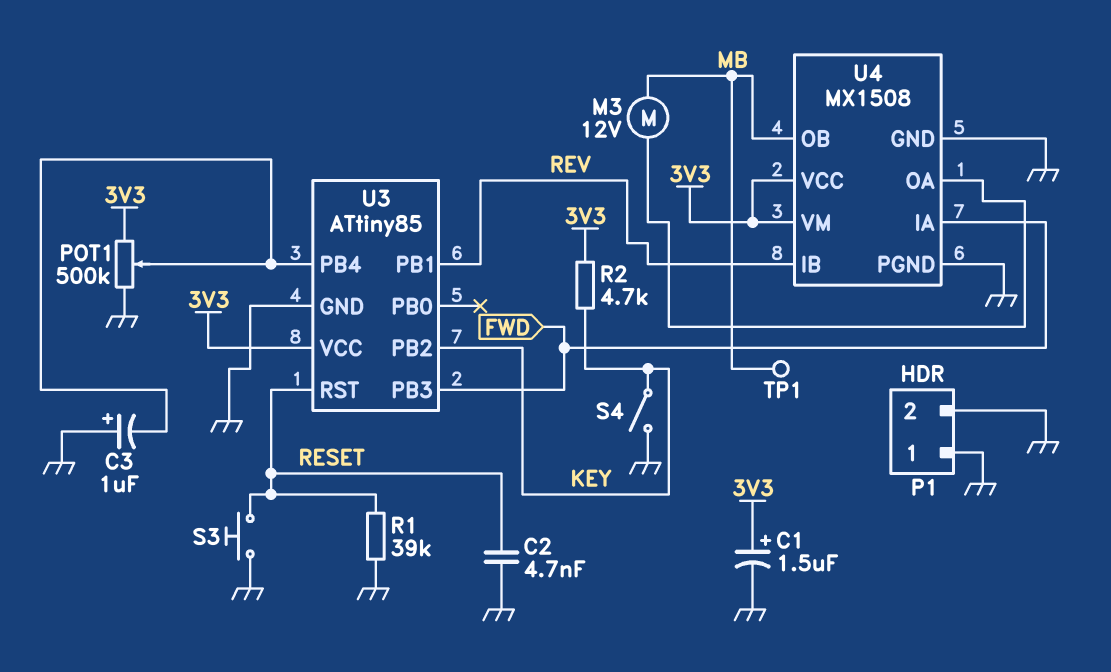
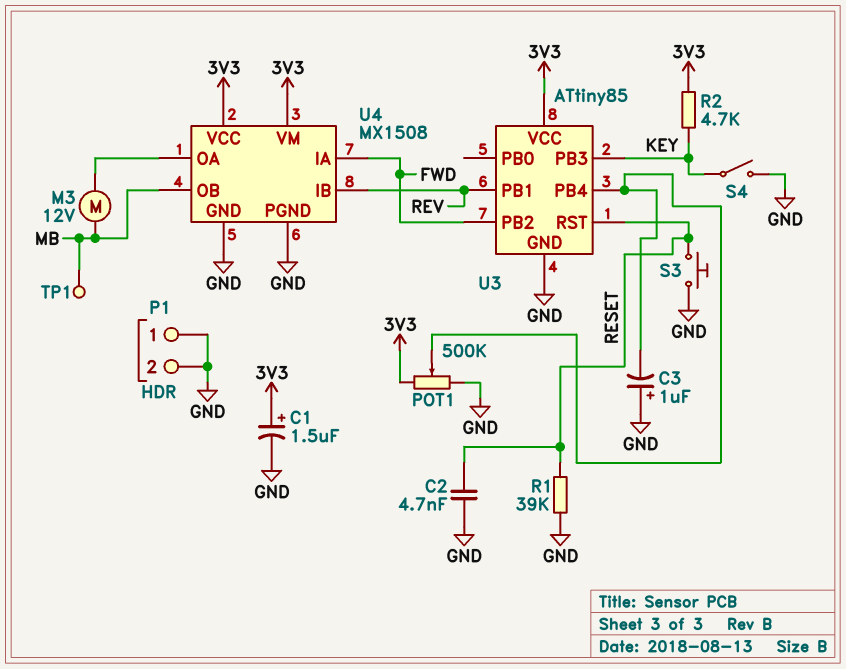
U3 pin PB2: KEY -> FWD
U3 pin PB3: FWD -> KEY

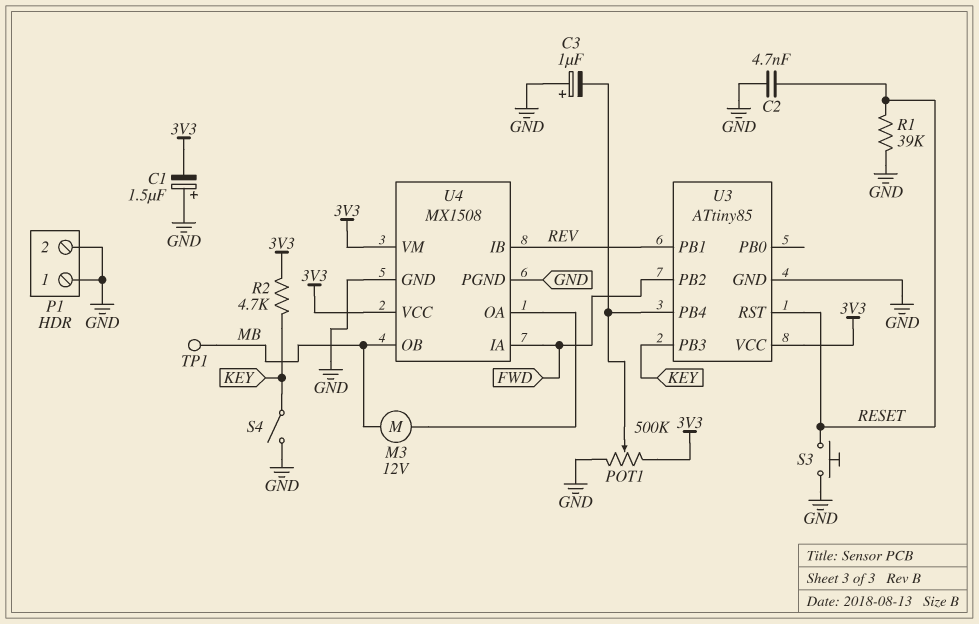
C1: 1.5uF (plus 3V3, minus GND) -> 1.5uF (plus GND, minus 3V3)

